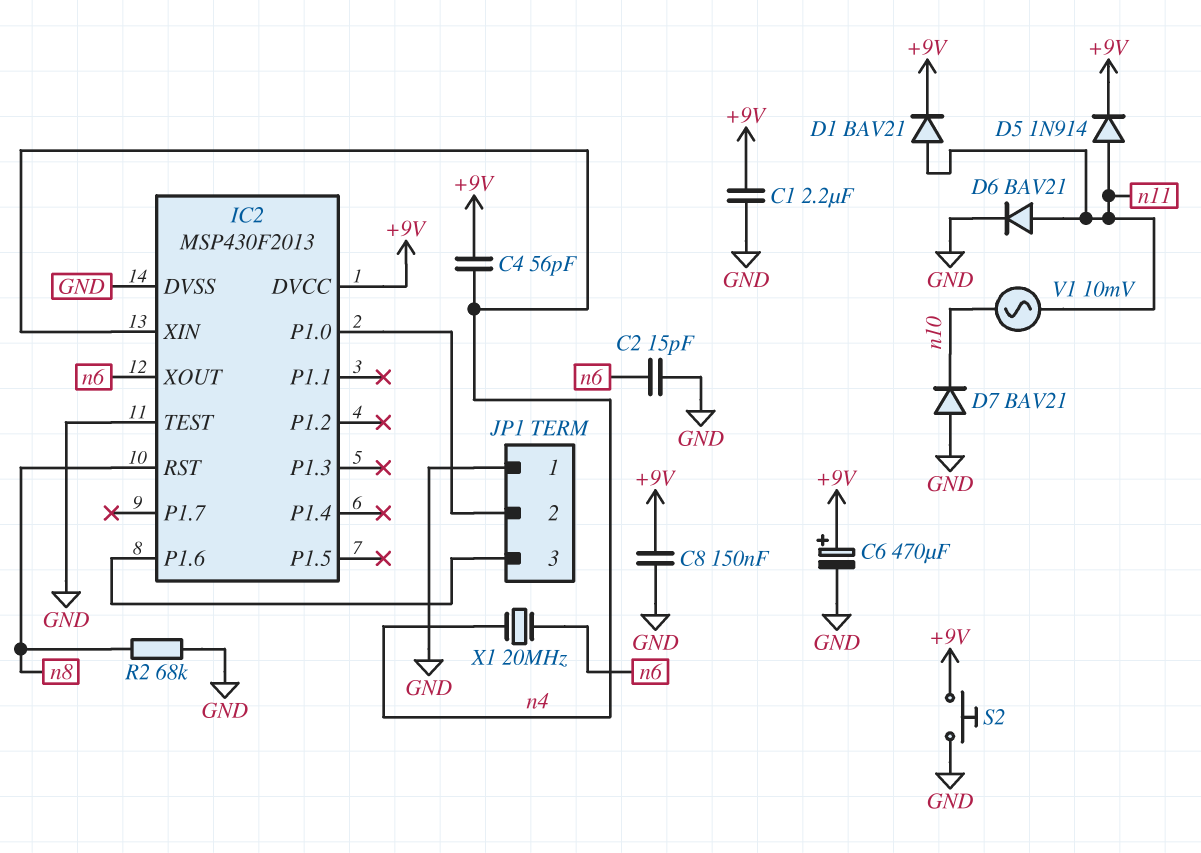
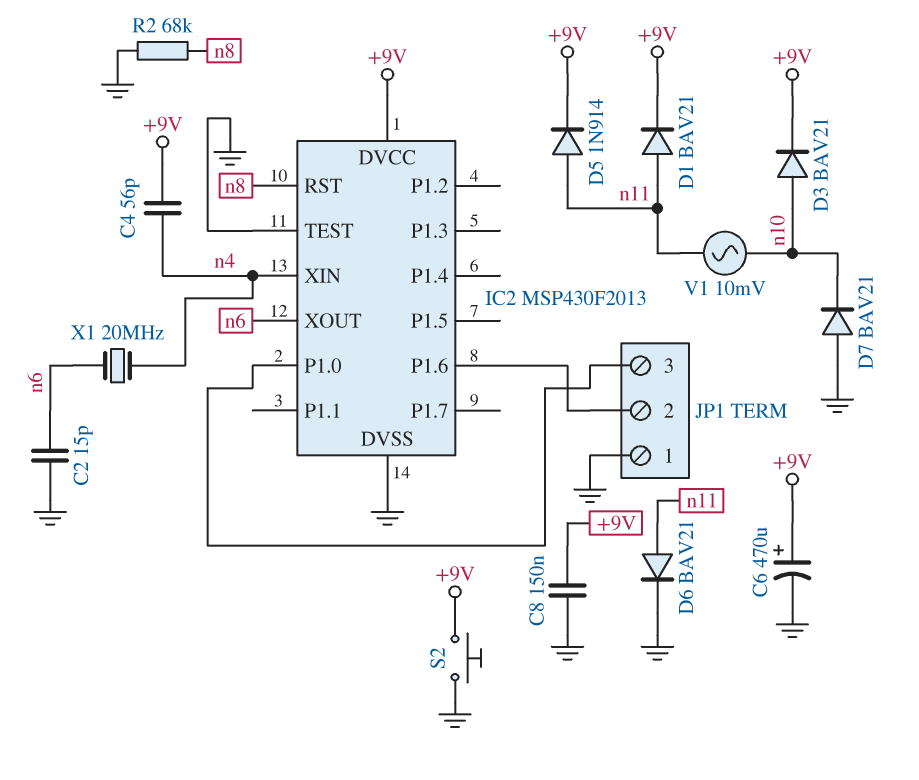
C1: 2.2uF (+9V, GND) -> none
D3: none -> diode BAV21 (A n10, K +9V)
JP1 pin 2: IC2/P1.0 -> IC2/P1.6
JP1 pin 3: IC2/P1.6 -> IC2/P1.0

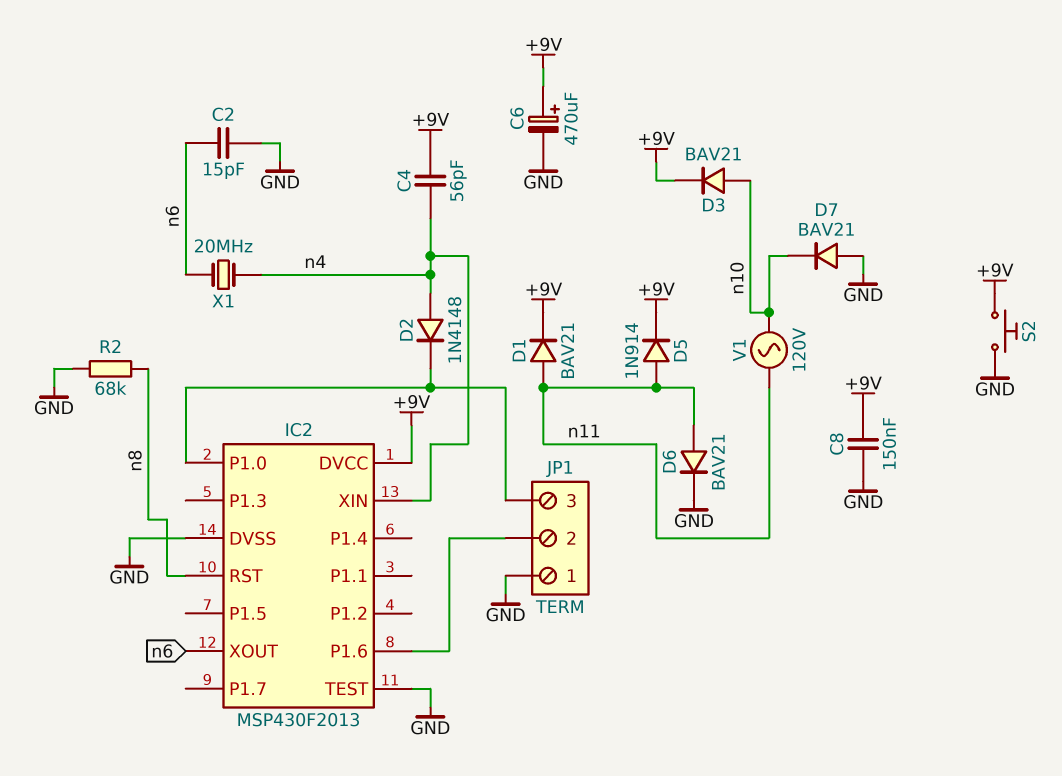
D2: none -> diode 1N4148 (A n4, K IC2/P1.0)
V1: AC 10mV (n10, n11) -> AC 120V (n10, n11)

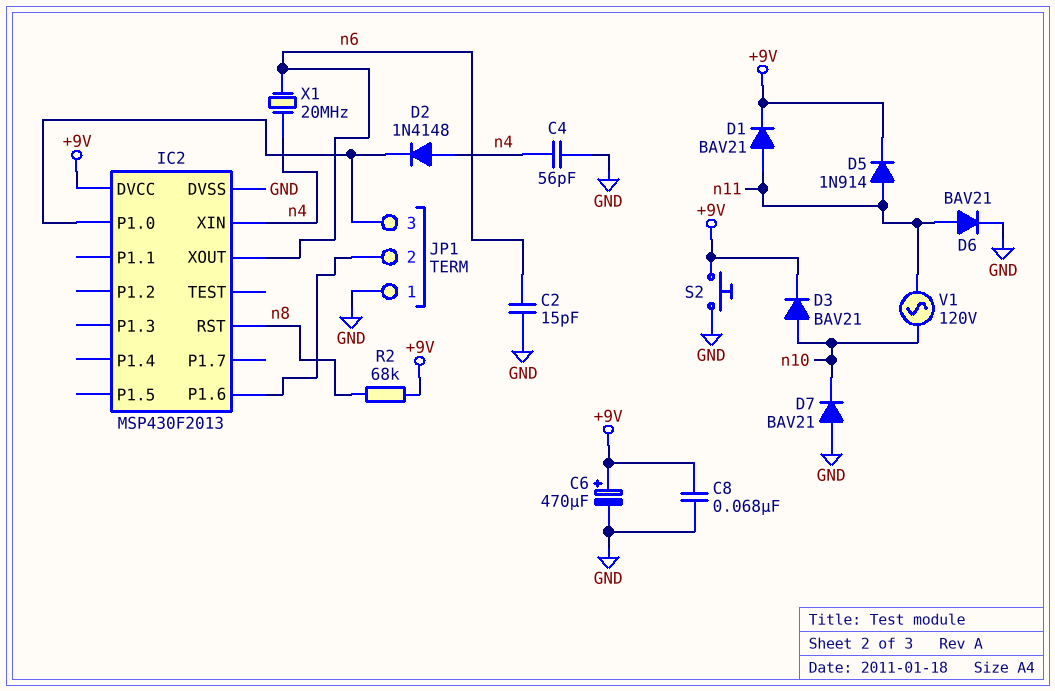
C4: 56pF (+9V, n4) -> 56pF (GND, n4)
C8: 150nF (+9V, GND) -> 68nF (+9V, GND)
IC2 pin TEST: GND -> none
R2: 68k (GND, n8) -> 68k (+9V, n8)

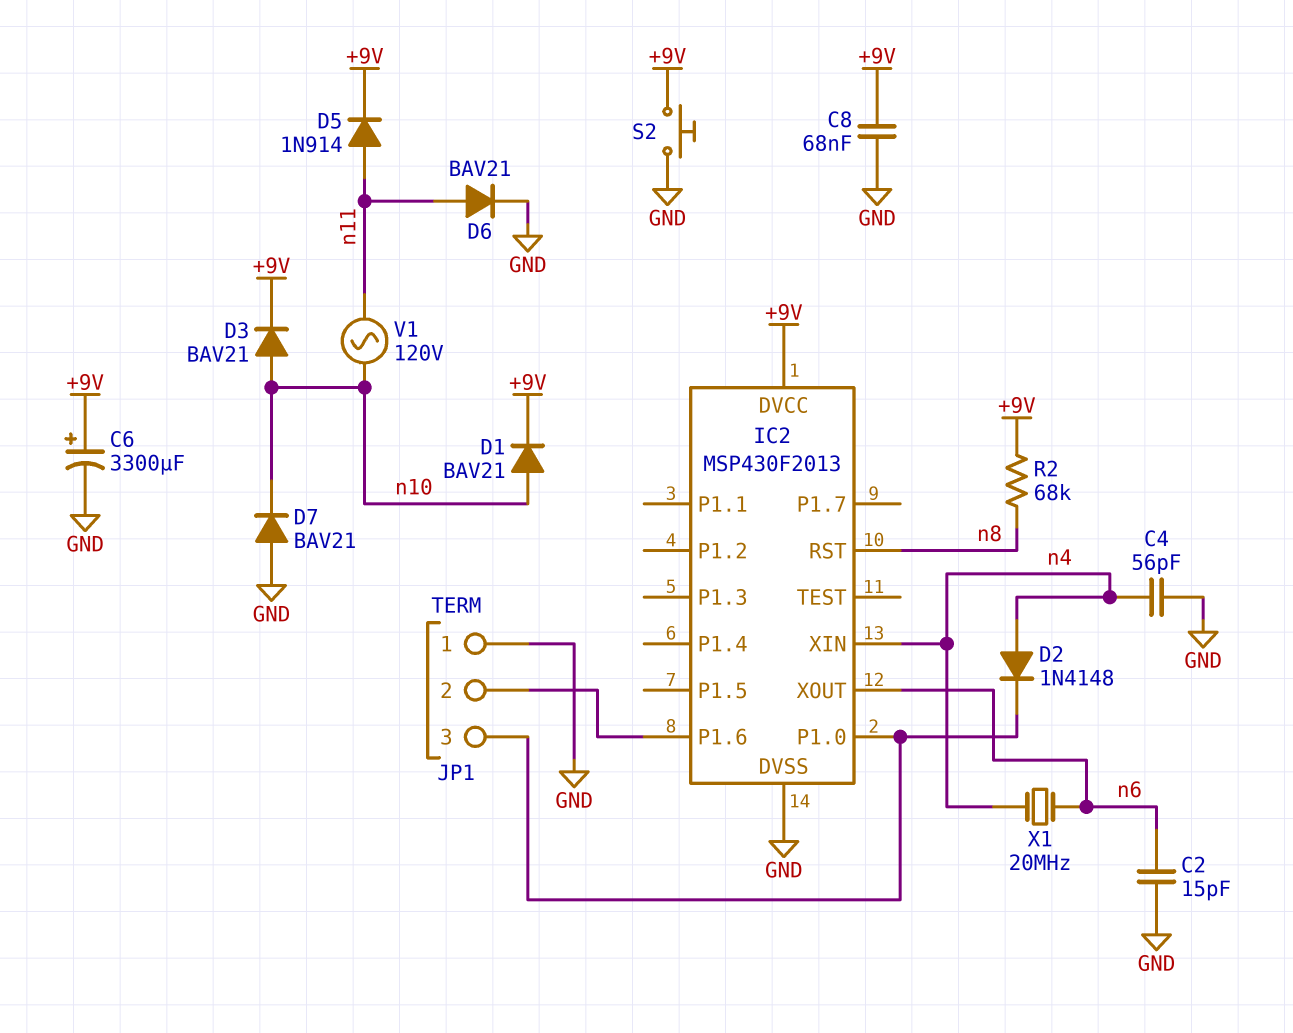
C6: 470uF (plus +9V, minus GND) -> 3300uF (plus +9V, minus GND)
D1: diode BAV21 (A n11, K +9V) -> diode BAV21 (A n10, K +9V)

